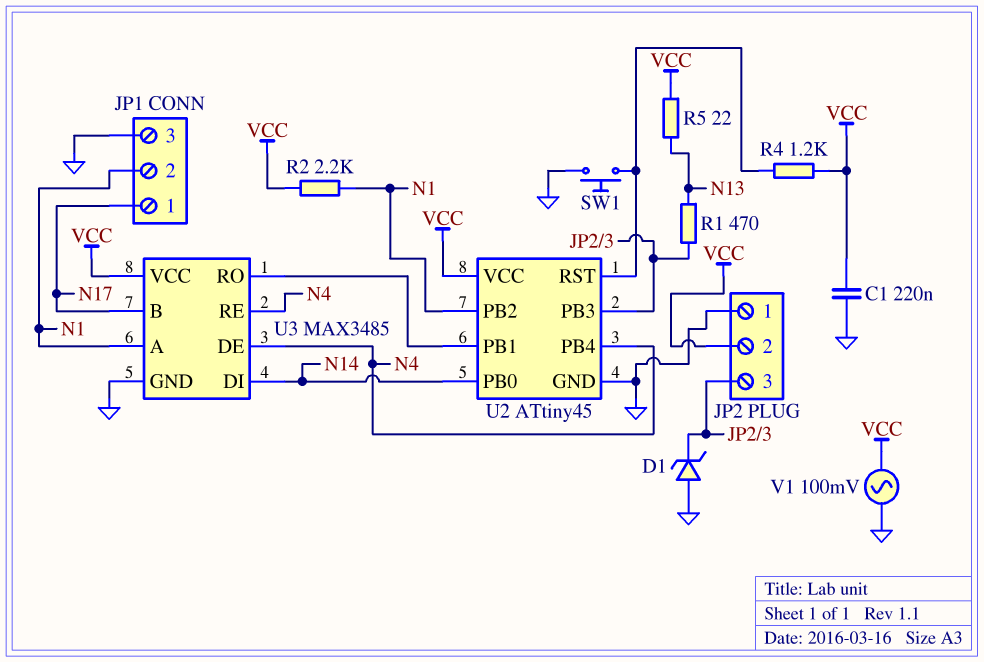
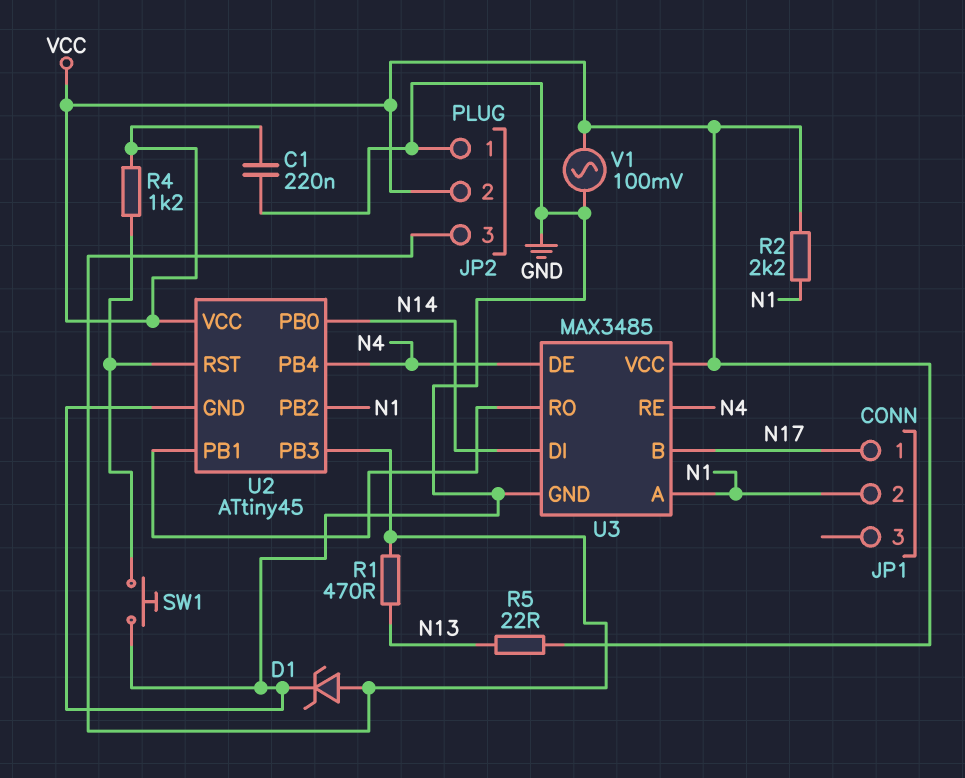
D1: zener (A GND, K JP2/3) -> zener (A JP2/3, K GND)
JP1 pin 3: GND -> none

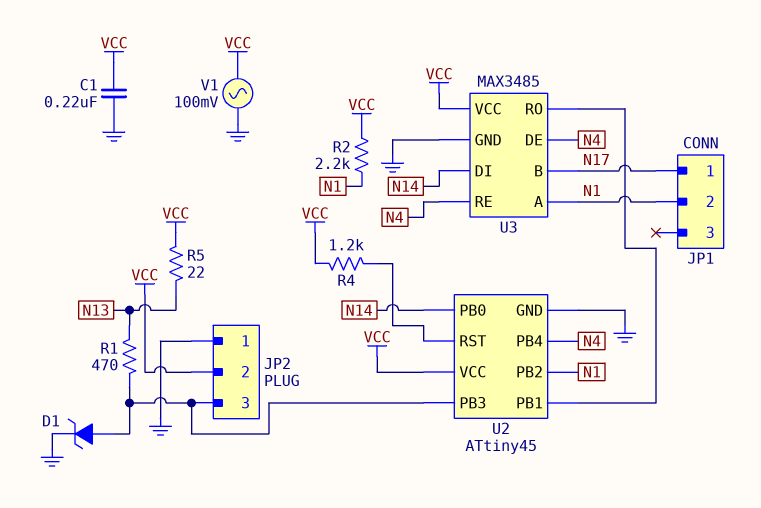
SW1: button (GND, U2/RST) -> none

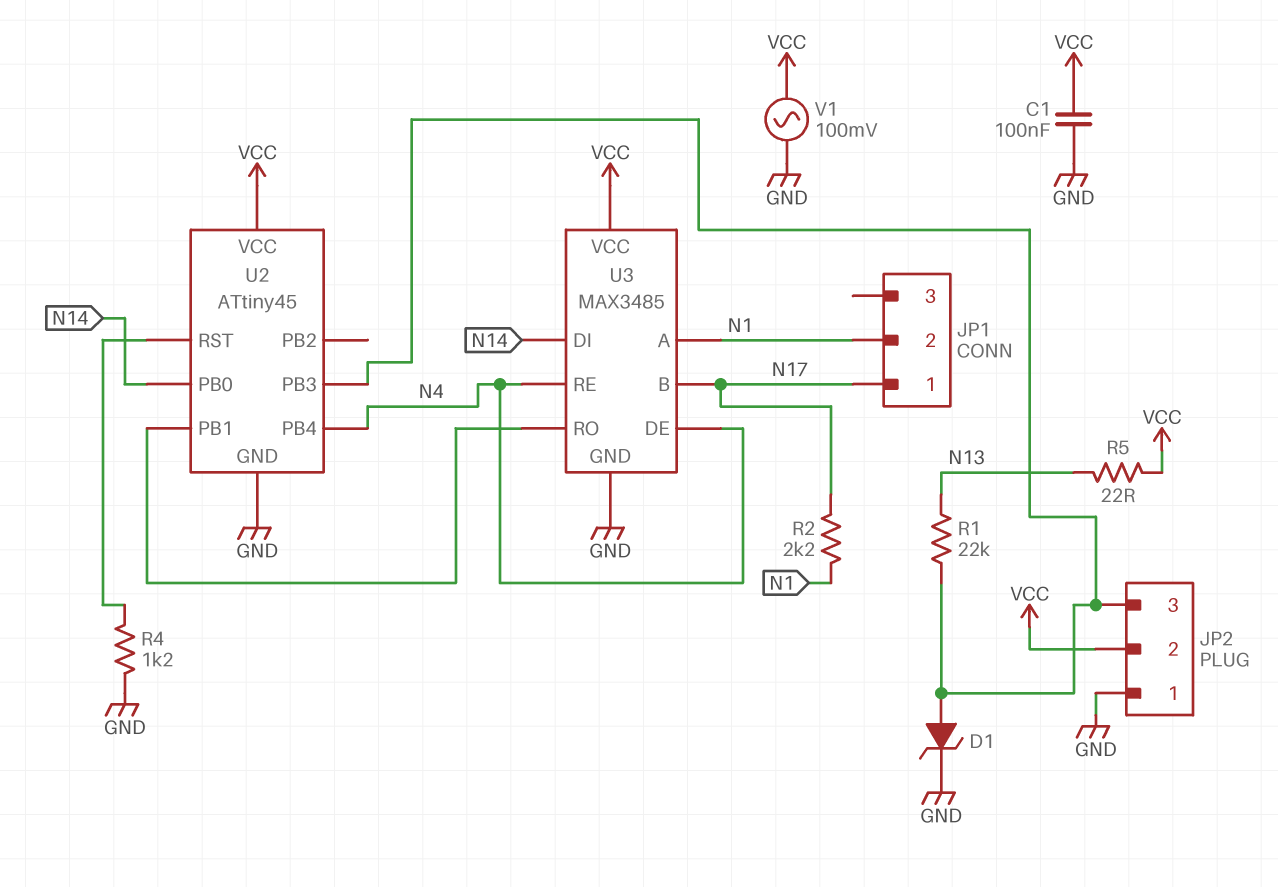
C1: 220nF (GND, VCC) -> 100nF (GND, VCC)
R1: 470 (JP2/3, N13) -> 22k (JP2/3, N13)
R2: 2.2k (N1, VCC) -> 2.2k (N1, N17)
R4: 1.2k (U2/RST, VCC) -> 1.2k (GND, U2/RST)
U2 pin PB2: N1 -> none

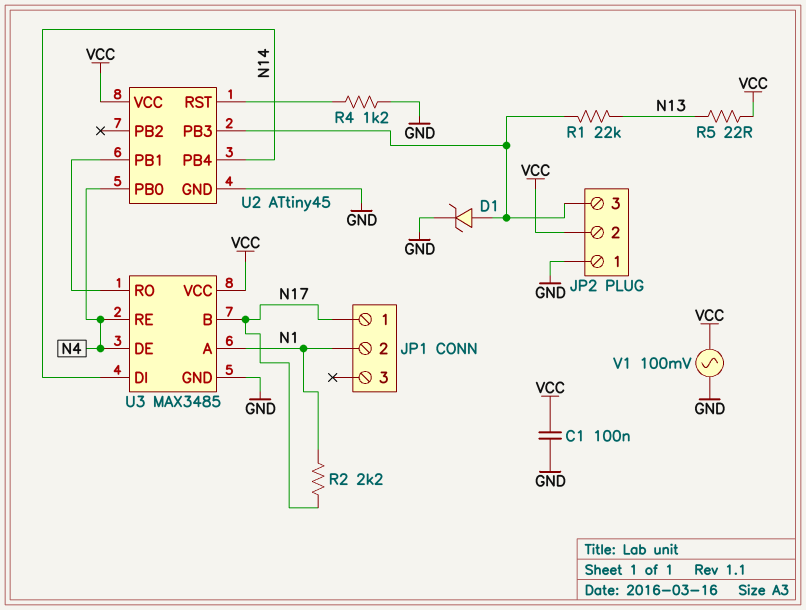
U2 pin PB0: N14 -> N4
U2 pin PB4: N4 -> N14

